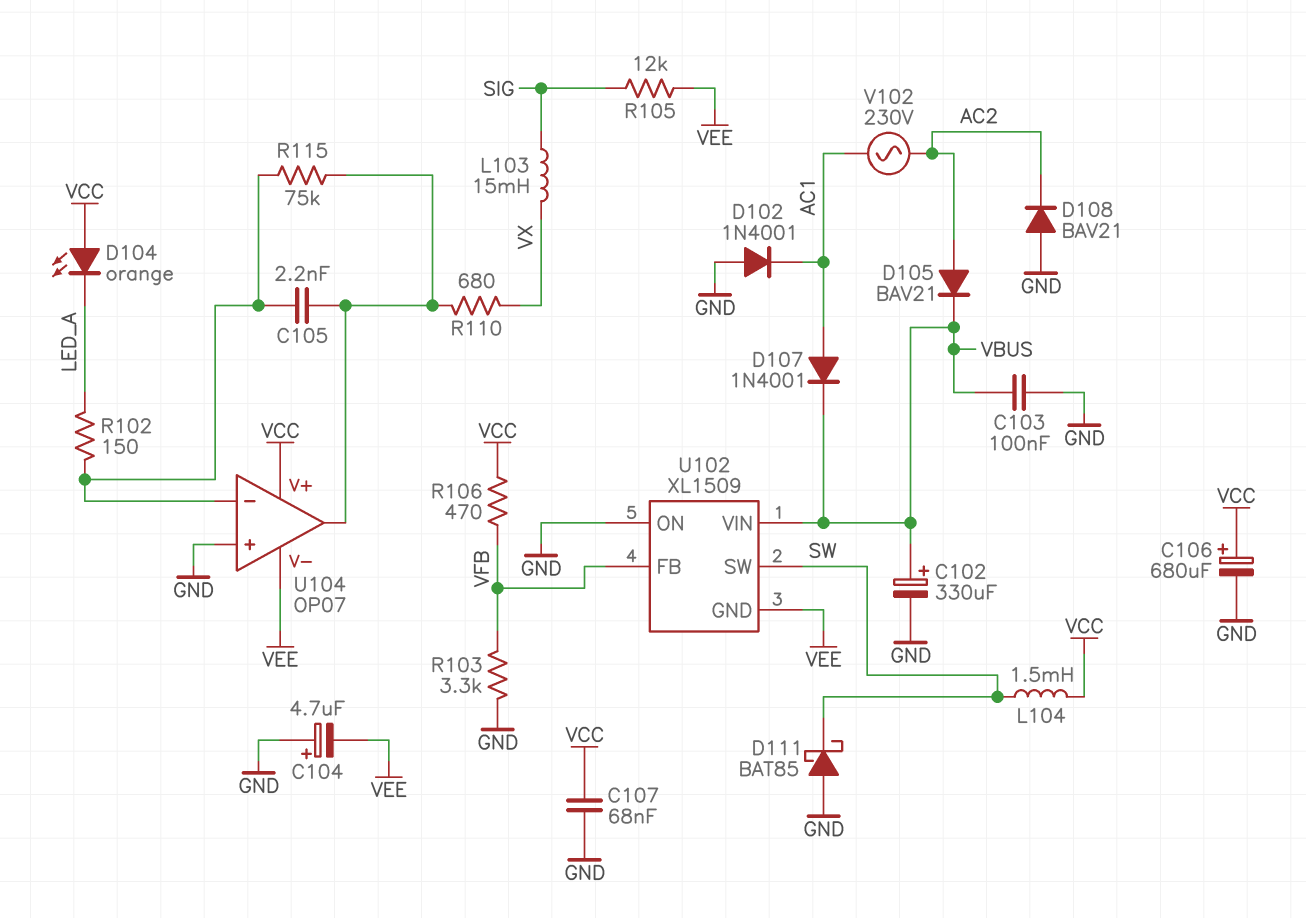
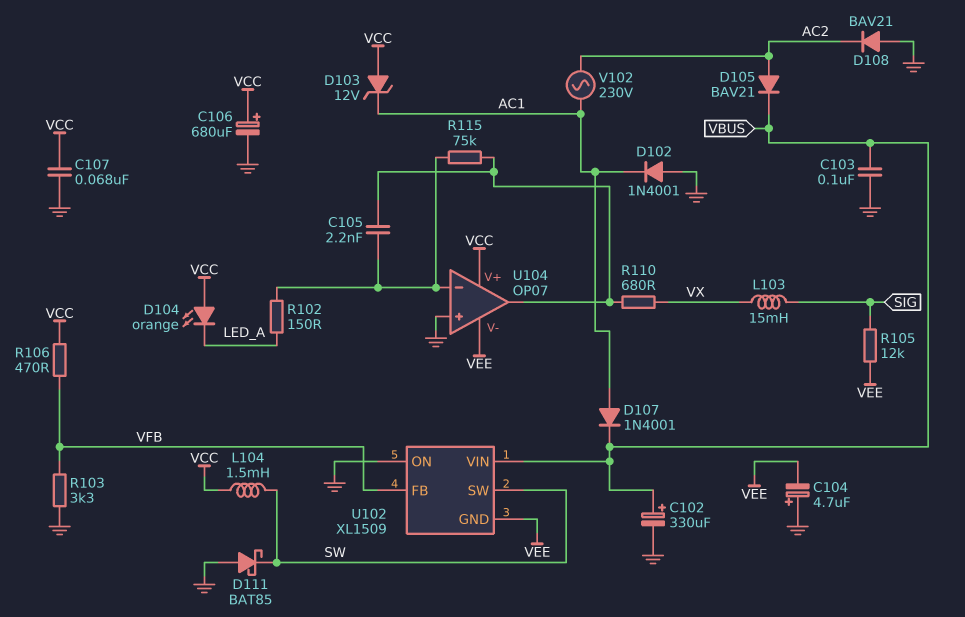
D103: none -> zener 12V (A VCC, K AC1)

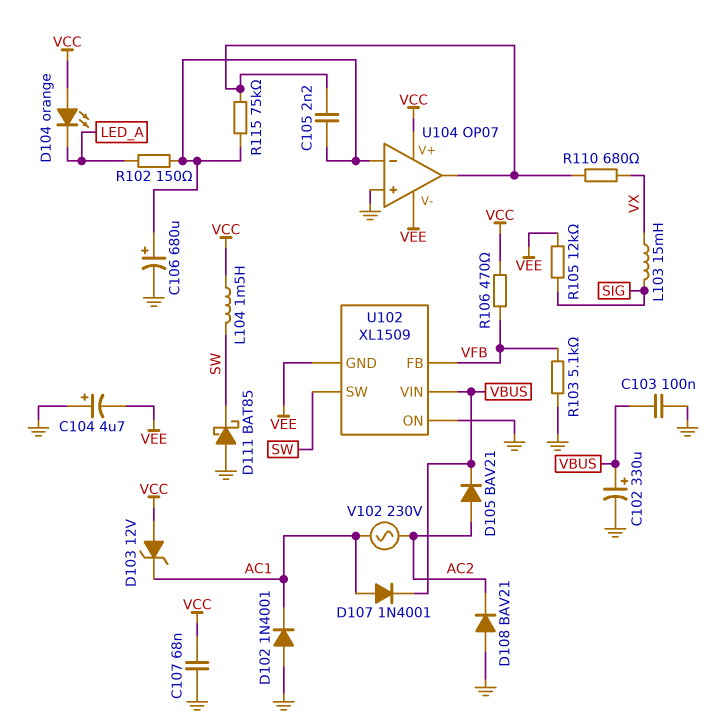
C106: 680uF (plus VCC, minus GND) -> 680uF (plus U104/in-, minus GND)
R103: 3.3k (GND, VFB) -> 5.1k (GND, VFB)

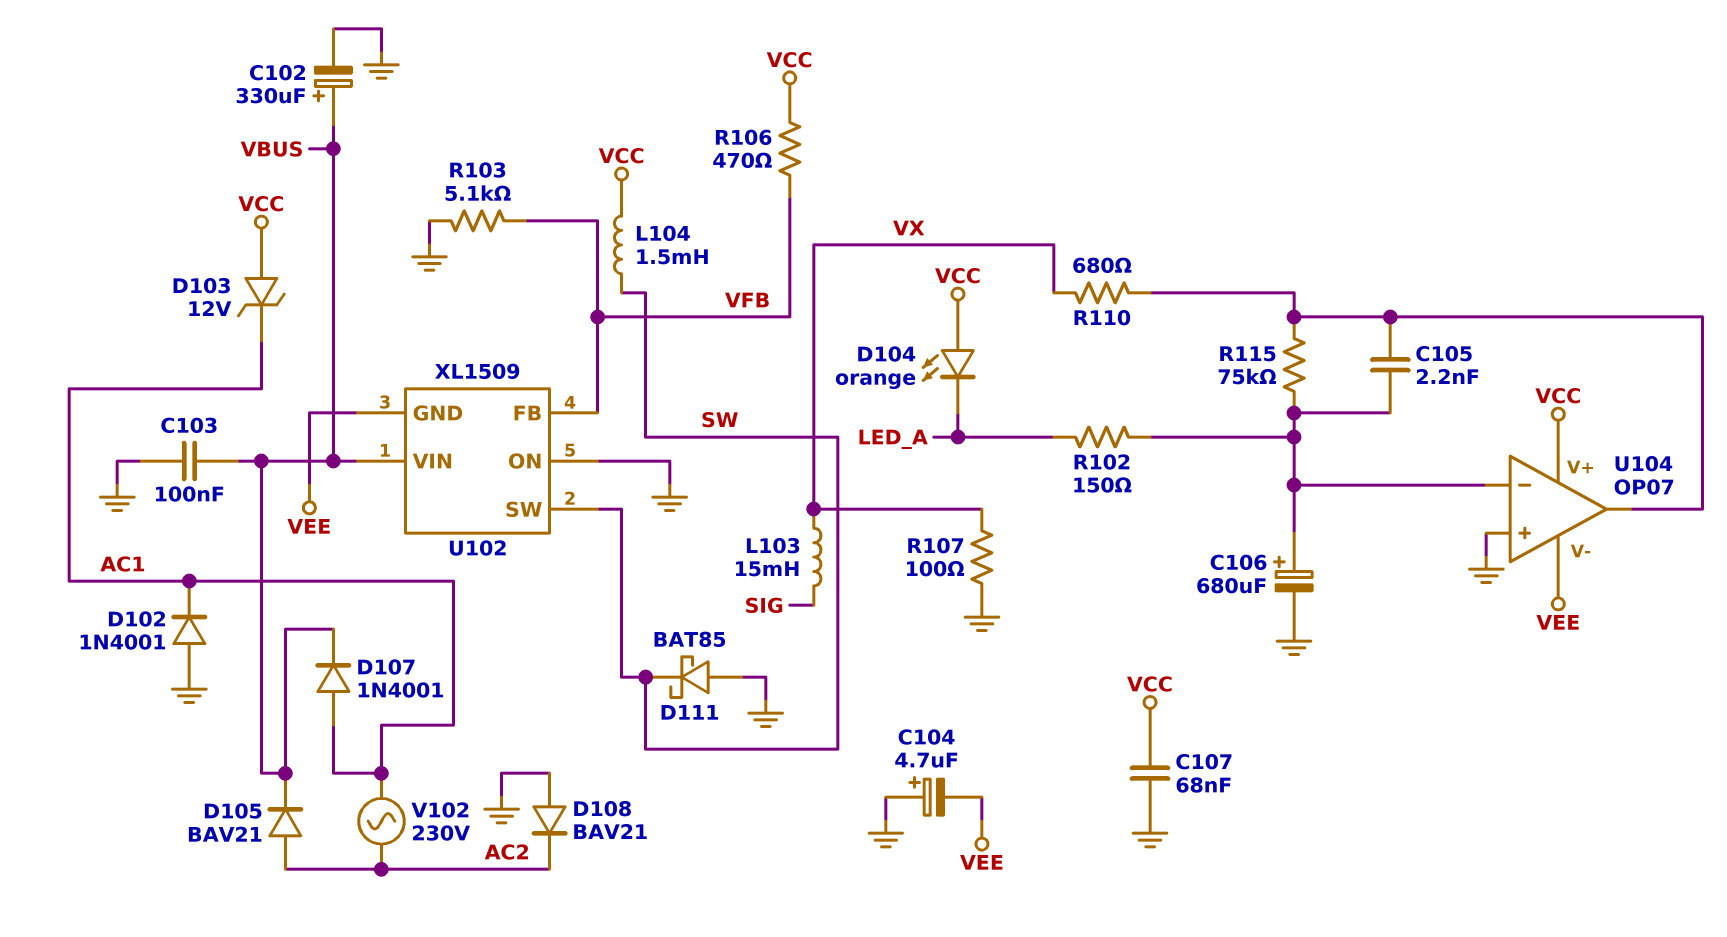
R105: 12k (SIG, VEE) -> none
R107: none -> 100 (GND, VX)

